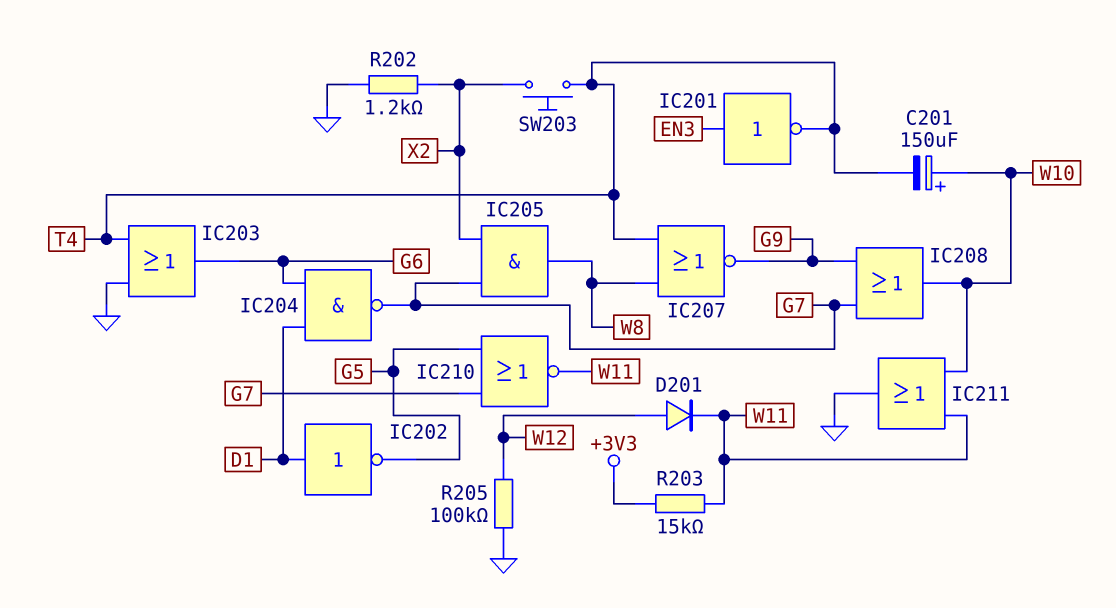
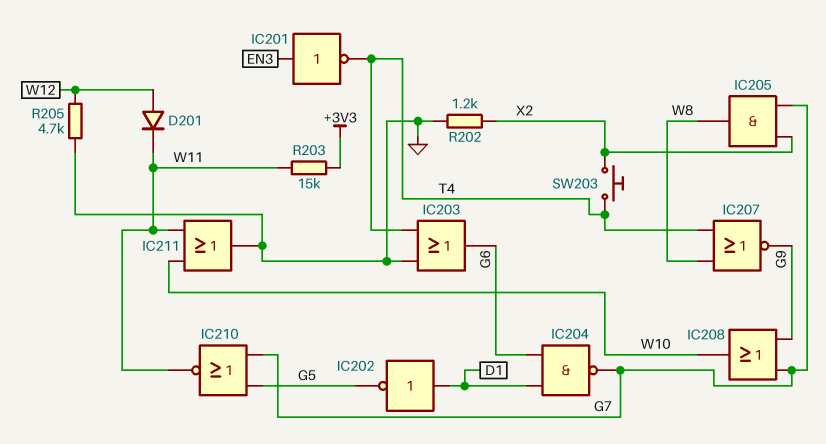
C201: 150uF (plus W10, minus T4) -> none
R205: 100k (GND, W12) -> 4.7k (GND, W12)

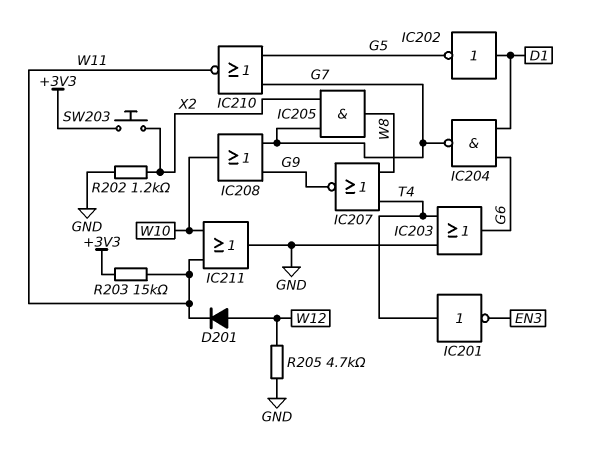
IC201: NOT (in EN3, out T4) -> NOT (in T4, out EN3)
SW203: button (T4, X2) -> button (+3V3, X2)

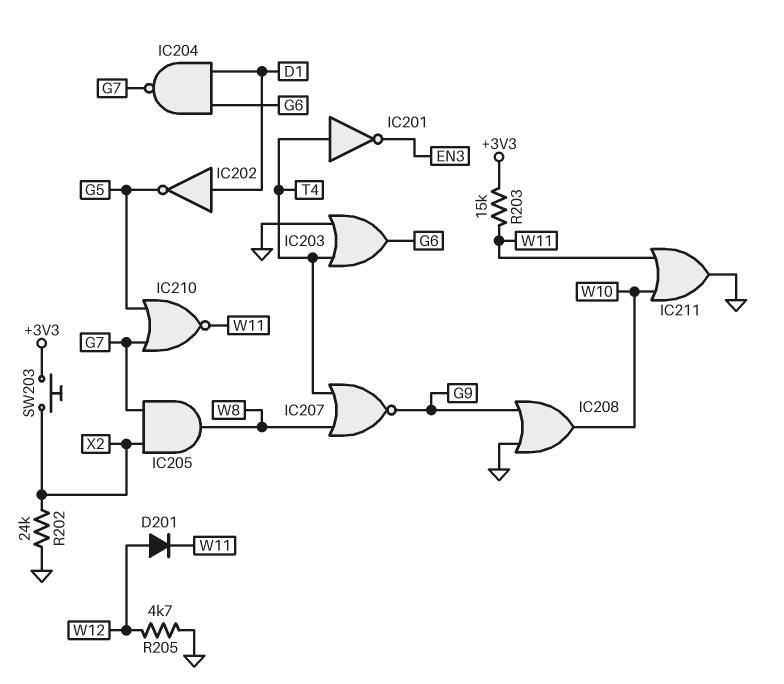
IC208: OR (in G7, in G9, out W10) -> OR (in G9, in GND, out W10)
R202: 1.2k (GND, X2) -> 24k (GND, X2)

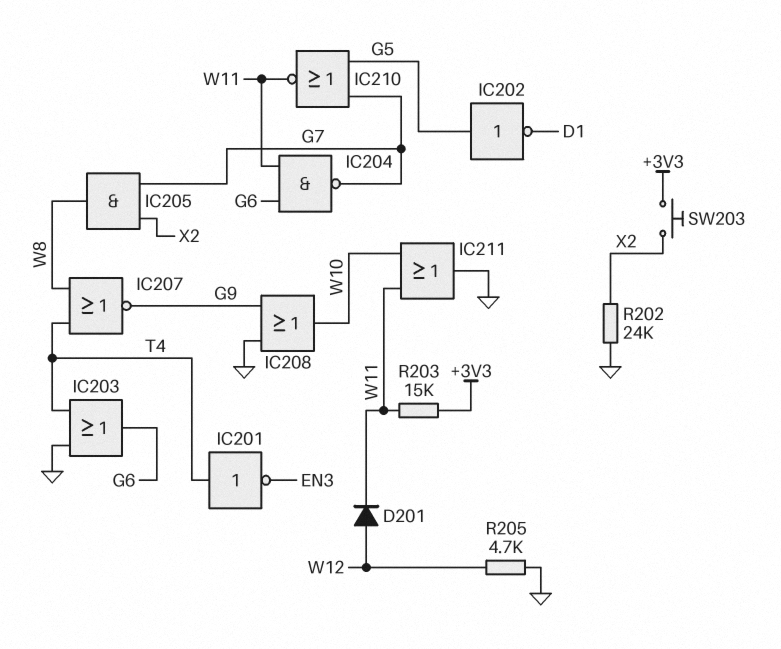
IC202: NOT (in D1, out G5) -> NOT (in G5, out D1)
IC204: NAND (in D1, in G6, out G7) -> NAND (in G6, in W11, out G7)

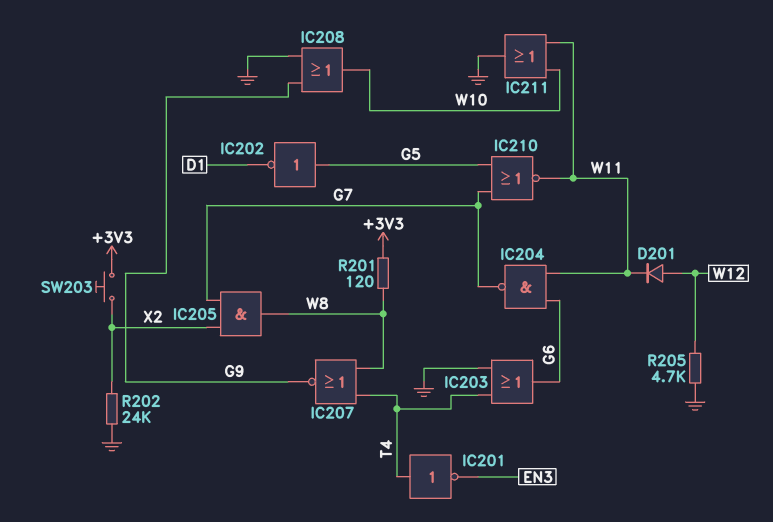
R201: none -> 120 (+3V3, W8)
R203: 15k (+3V3, W11) -> none

